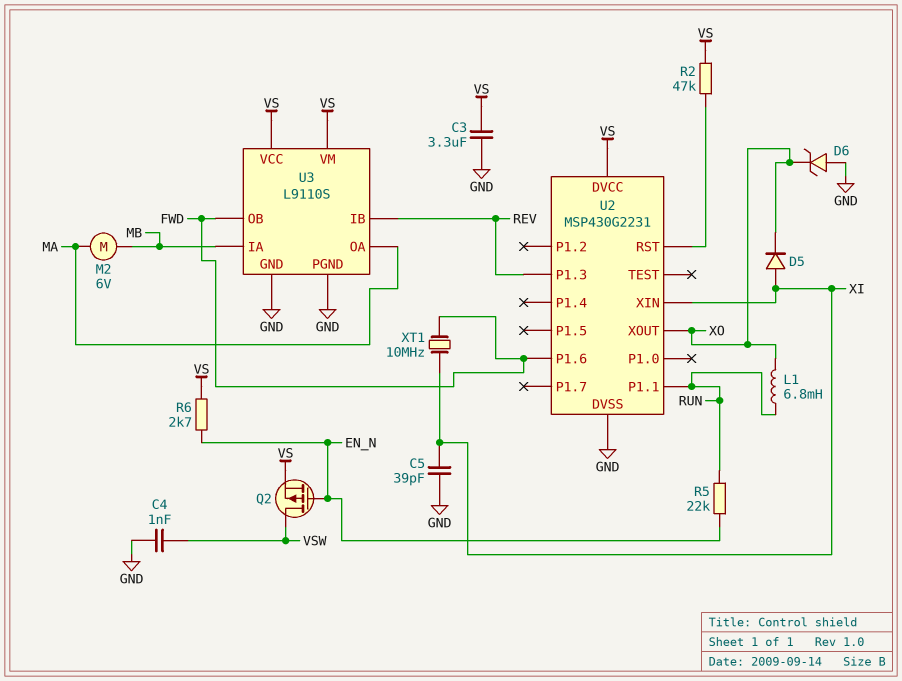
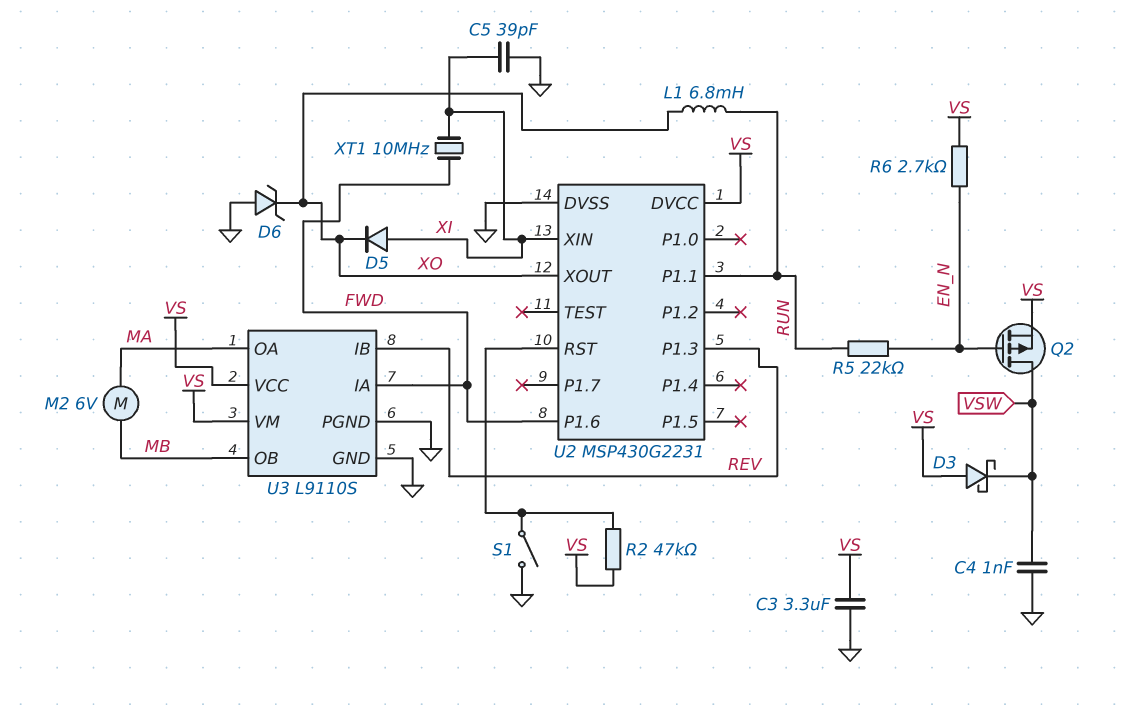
D3: none -> schottky (A VS, K VSW)
S1: none -> switch (GND, U2/RST)
U3 pin IA: MB -> FWD
U3 pin OB: FWD -> MB

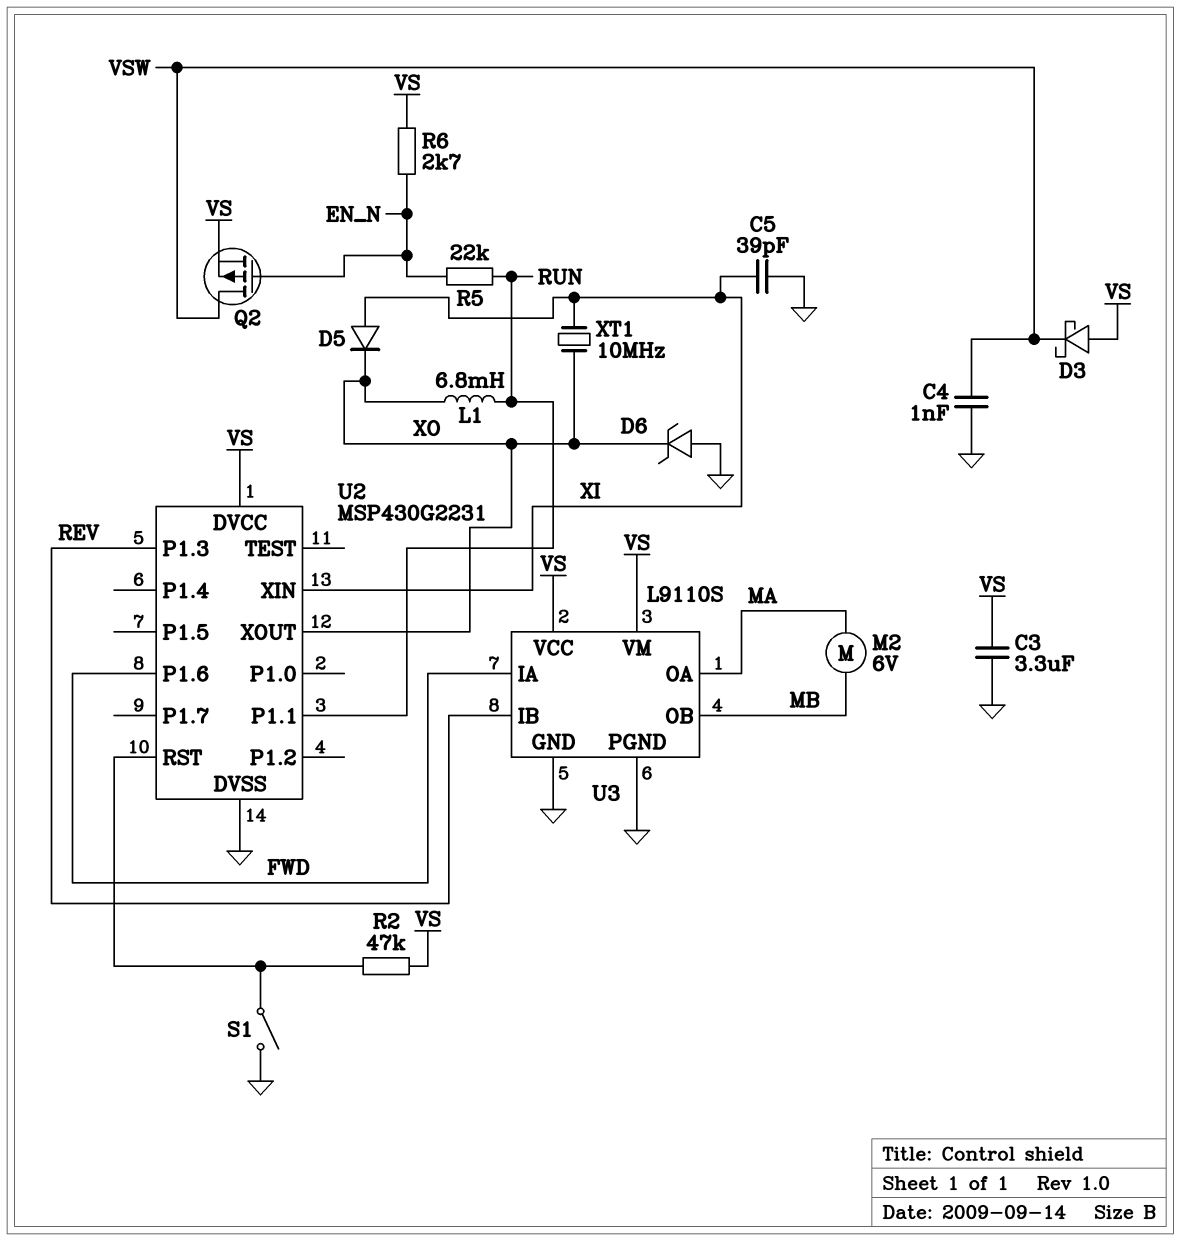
XT1: 10MHz (FWD, XI) -> 10MHz (XI, XO)

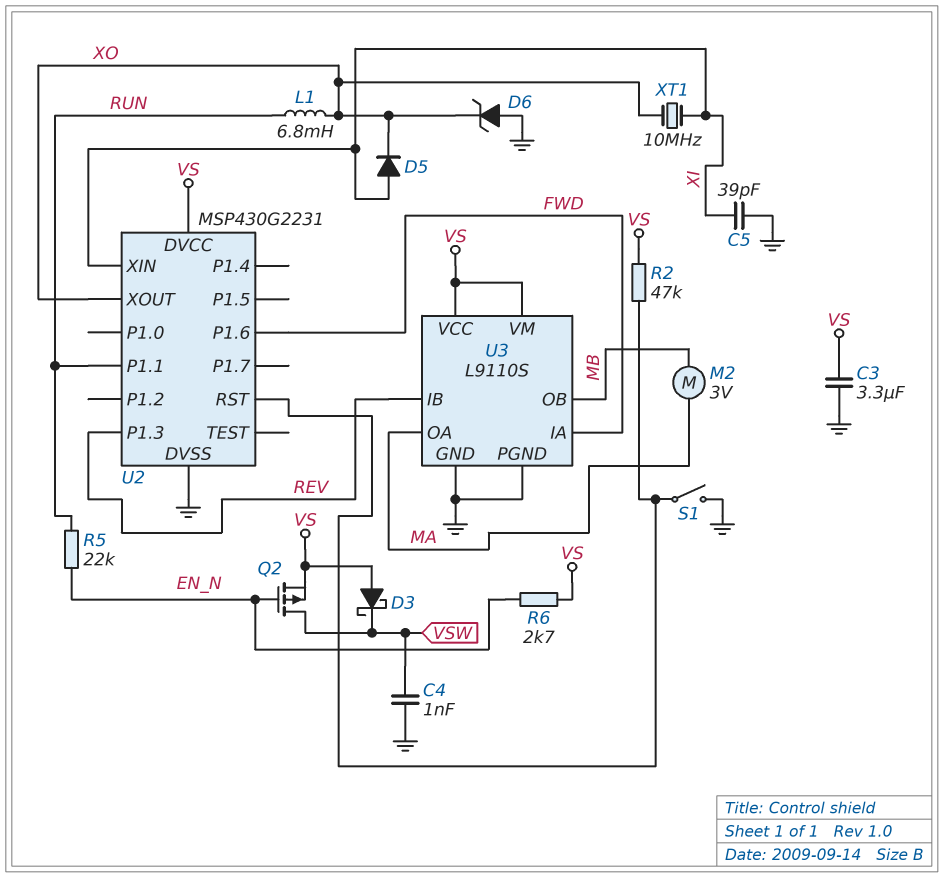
M2: motor 6V (MA, MB) -> motor 3V (MA, MB)

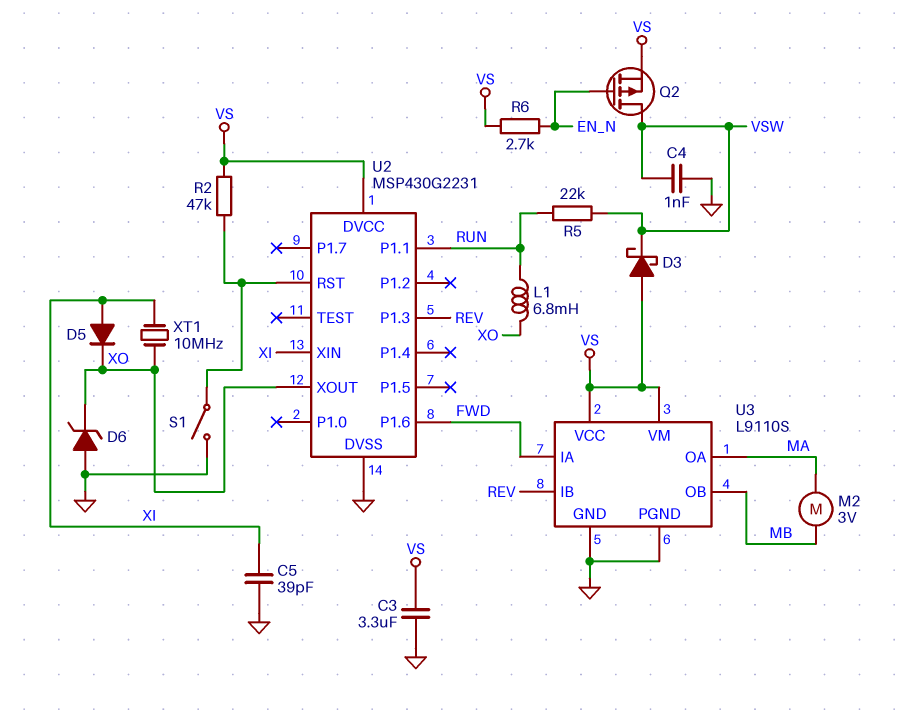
R5: 22k (EN_N, RUN) -> 22k (RUN, VSW)

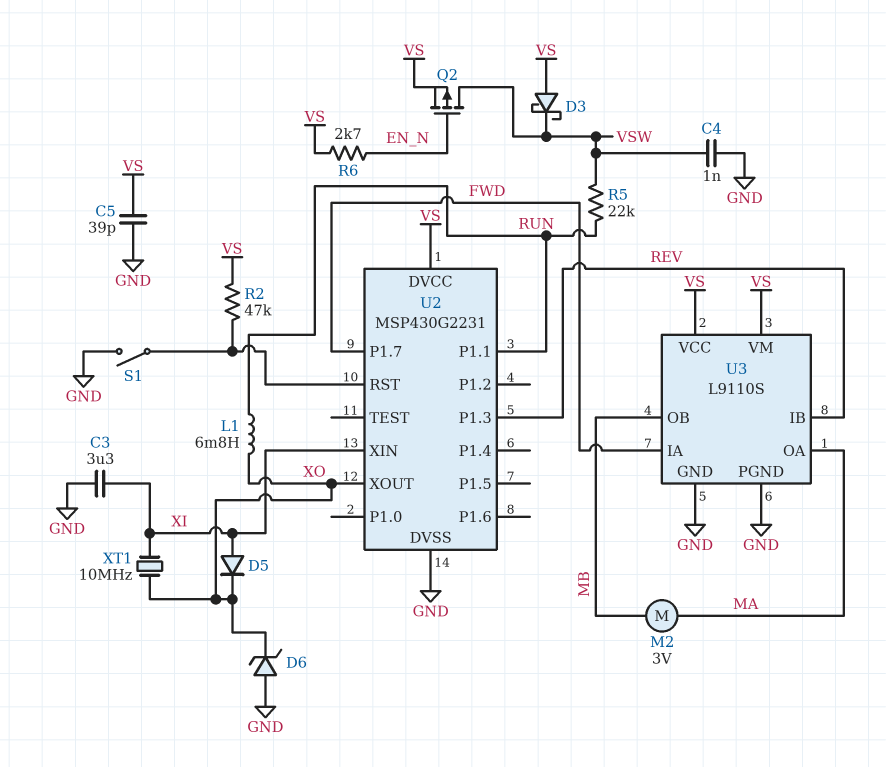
C3: 3.3uF (GND, VS) -> 3.3uF (GND, XI)
C5: 39pF (GND, XI) -> 39pF (GND, VS)
U2 pin P1.6: FWD -> none
U2 pin P1.7: none -> FWD

